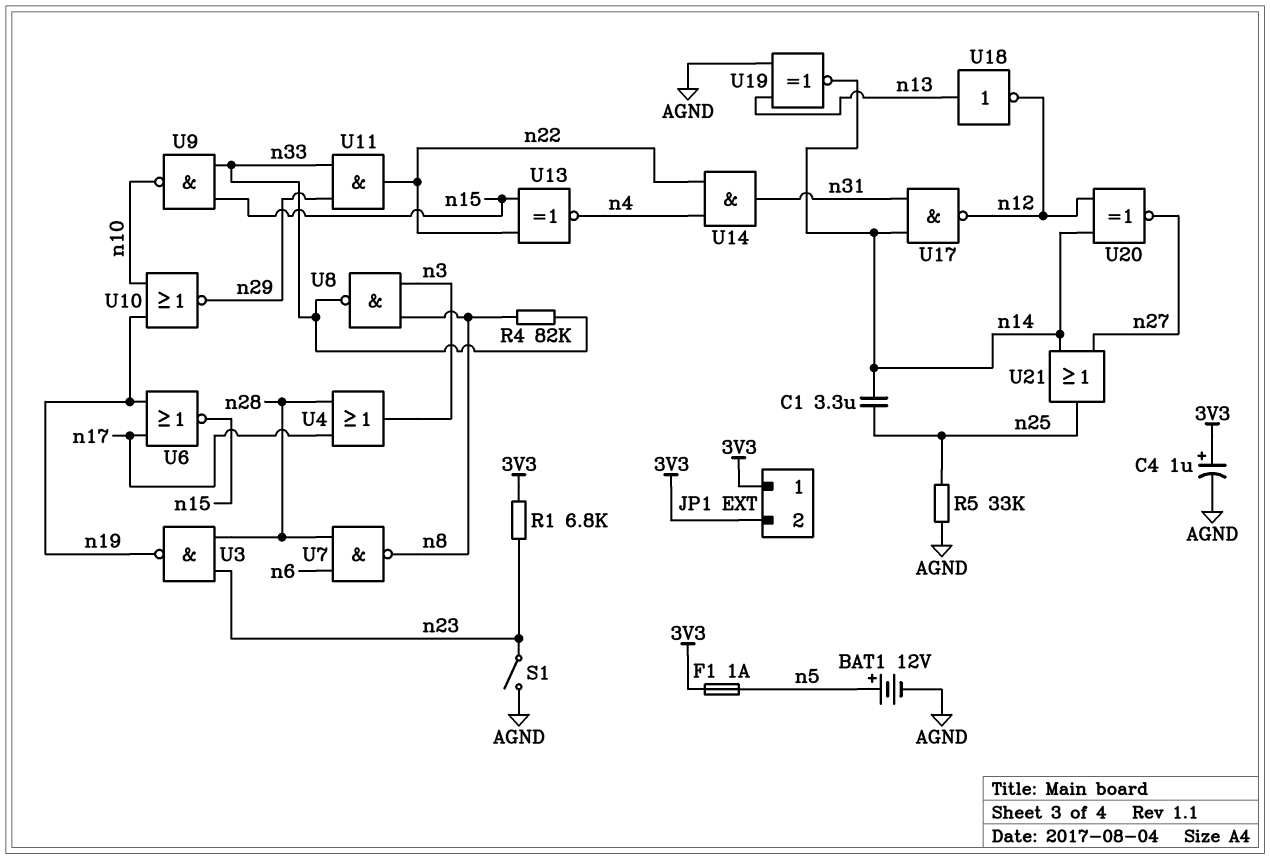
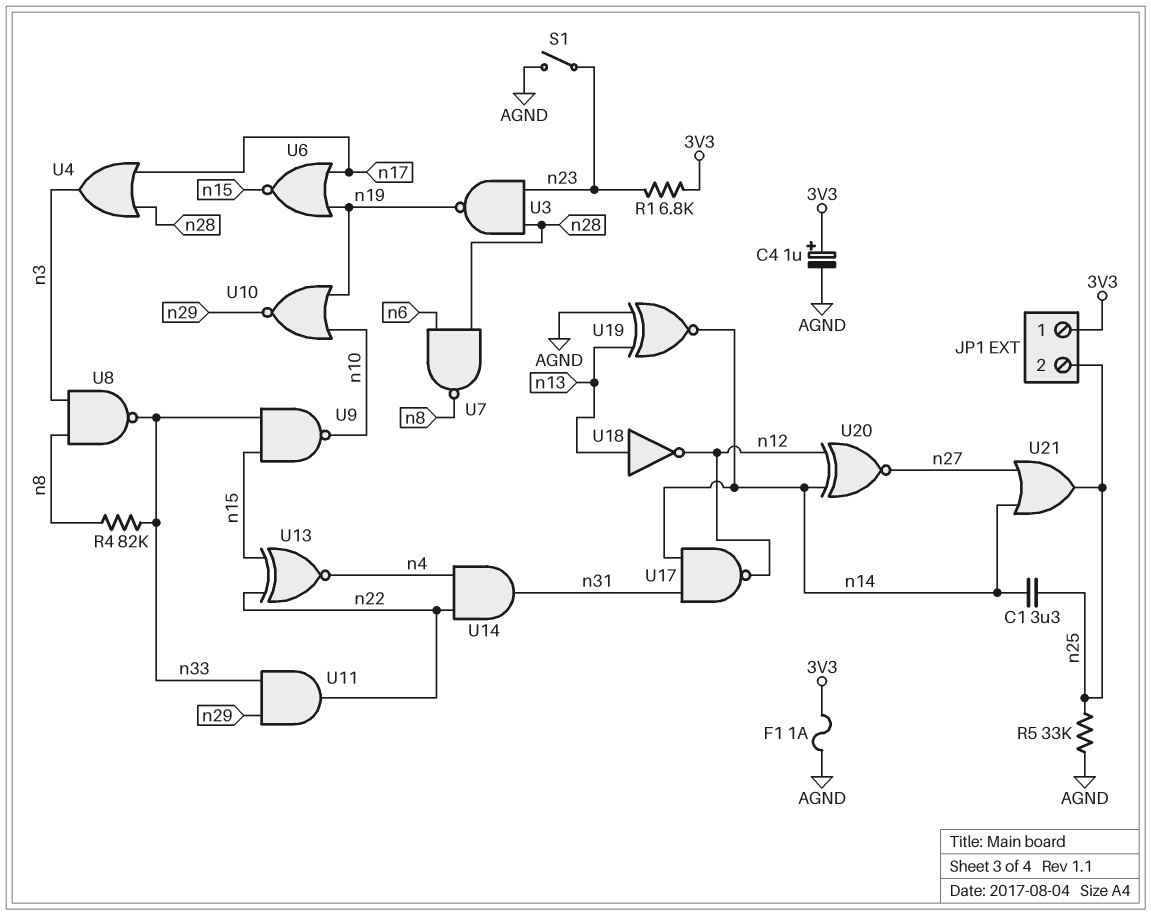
BAT1: 12V (plus n5, minus AGND) -> none
F1: 1A (3V3, n5) -> 1A (3V3, AGND)
JP1 pin 2: 3V3 -> n25

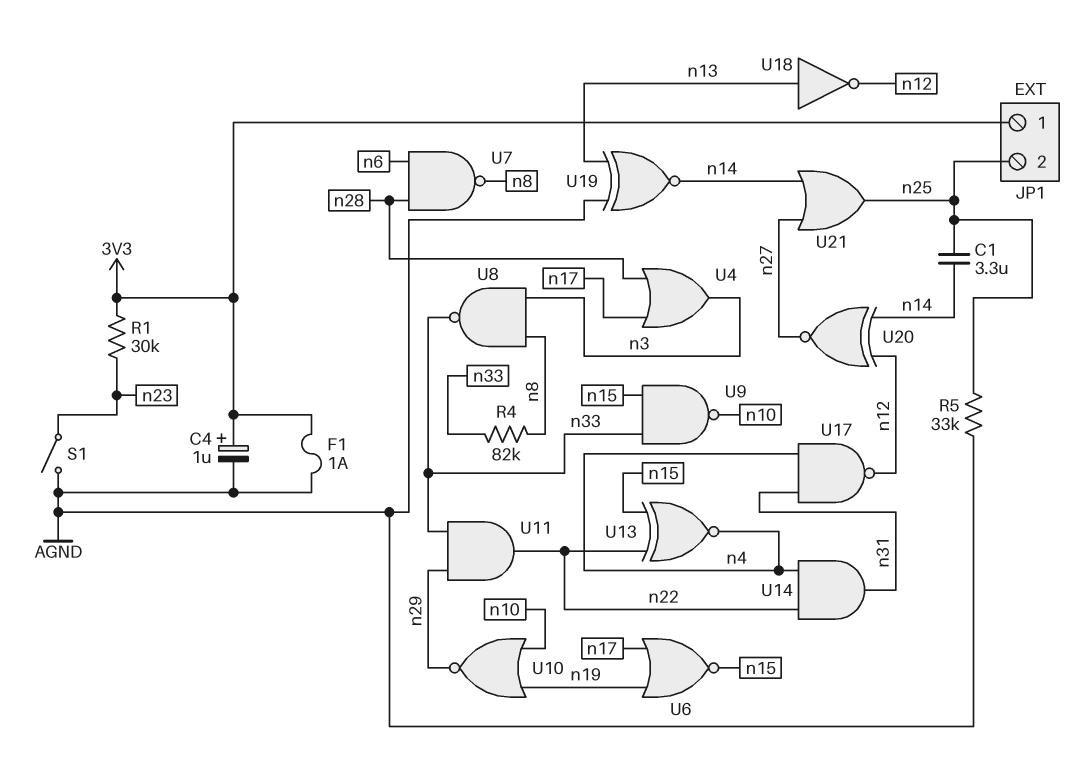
R1: 6.8k (3V3, n23) -> 30k (3V3, n23)
U3: NAND (in n23, in n28, out n19) -> none
U17: NAND (in n14, in n31, out n12) -> NAND (in n4, in n31, out n12)

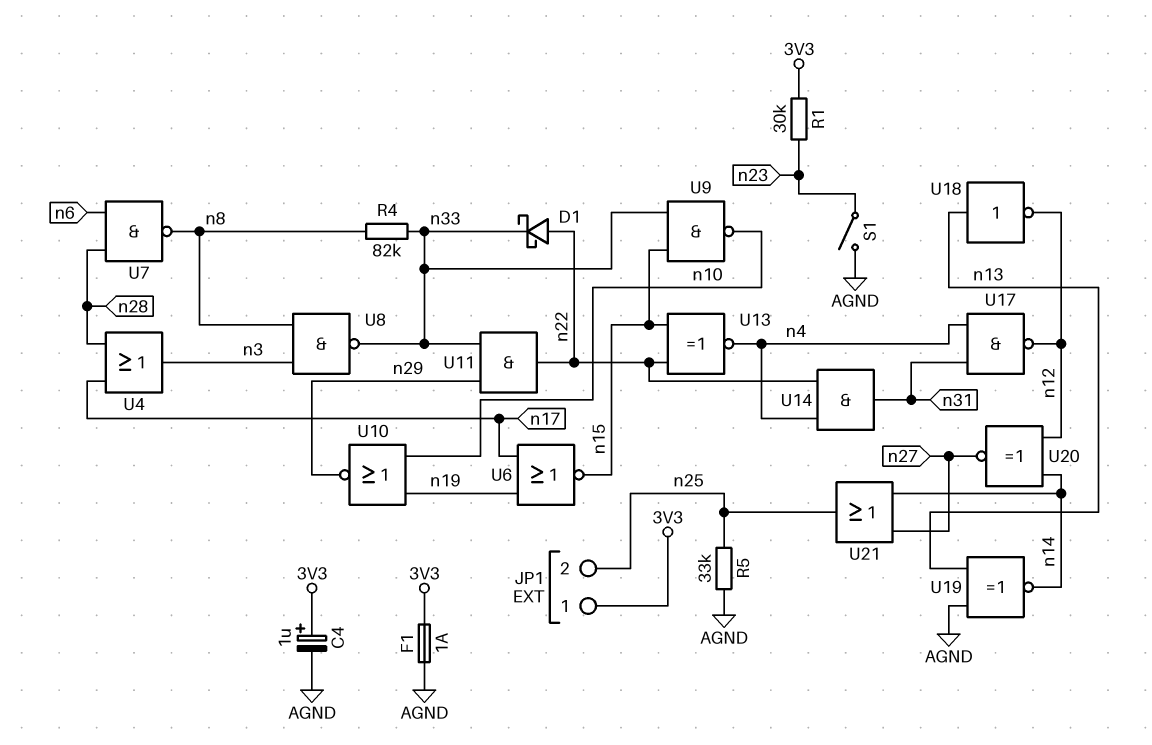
C1: 3.3uF (n14, n25) -> none
D1: none -> schottky (A n22, K n33)

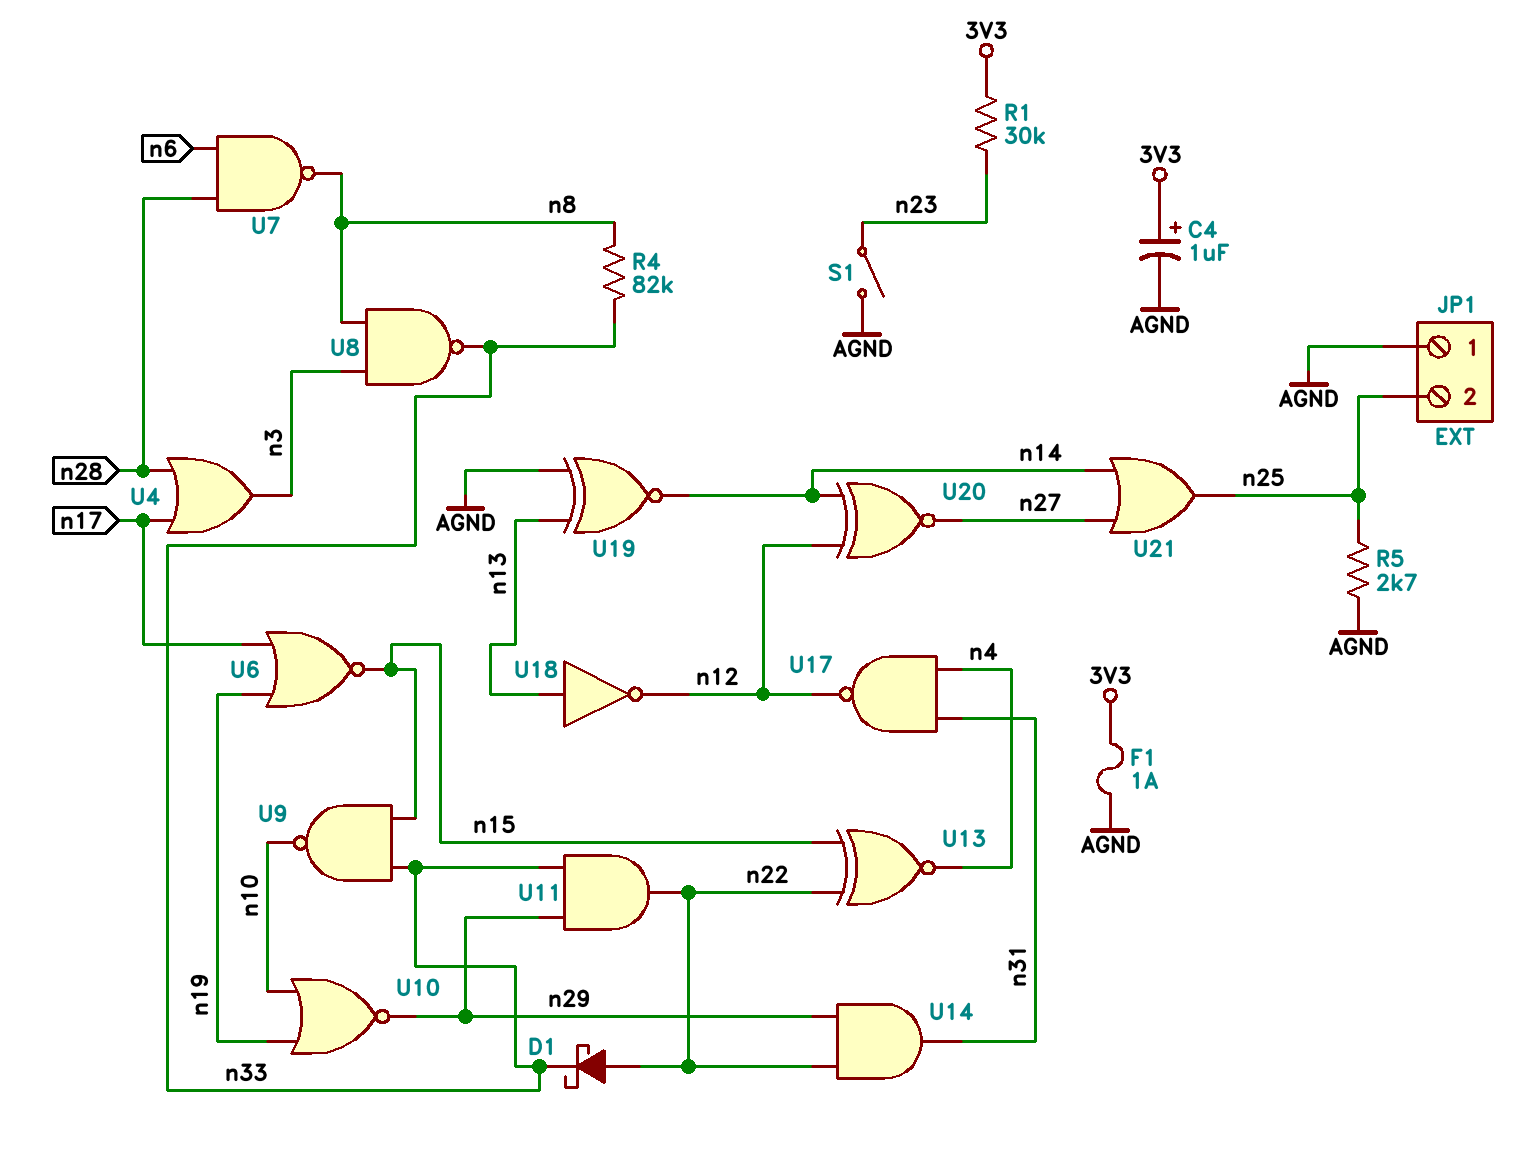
JP1 pin 1: 3V3 -> AGND
R5: 33k (AGND, n25) -> 2.7k (AGND, n25)
U14: AND (in n4, in n22, out n31) -> AND (in n22, in n29, out n31)

